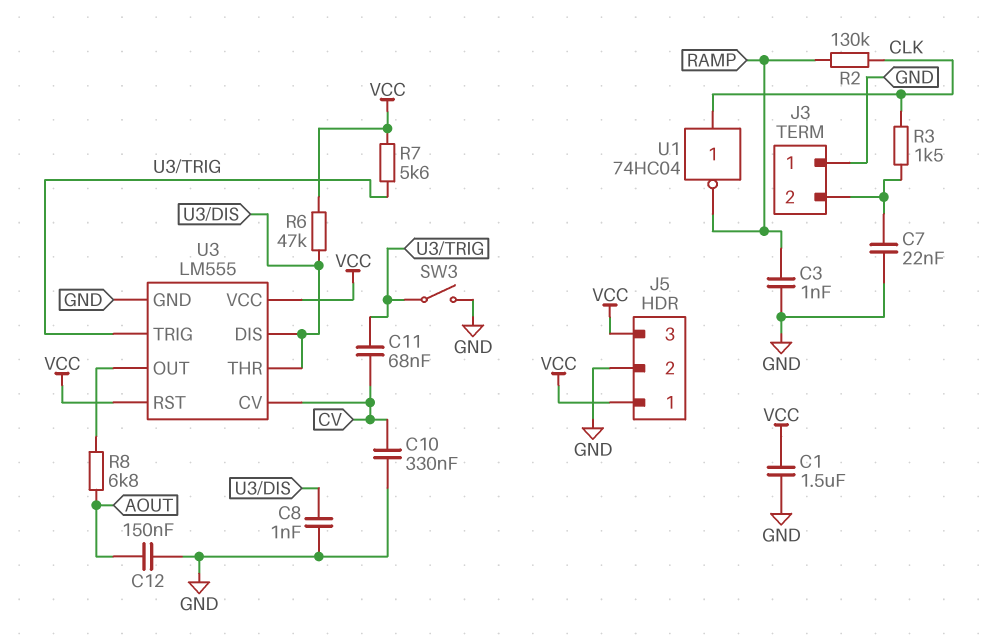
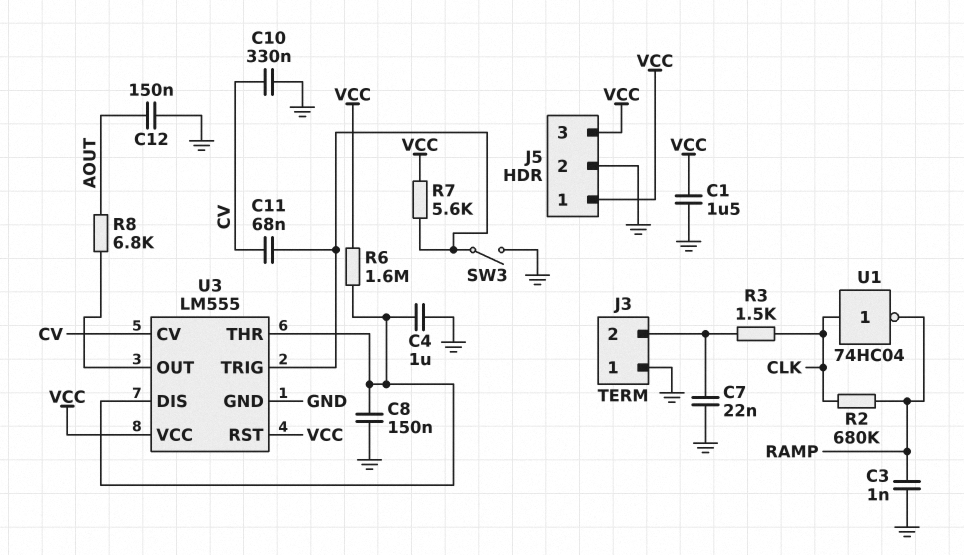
C4: none -> 1uF (GND, U3/DIS)
C8: 1nF (GND, U3/DIS) -> 150nF (GND, U3/DIS)
R2: 130k (CLK, RAMP) -> 680k (CLK, RAMP)
R6: 47k (U3/DIS, VCC) -> 1.6M (U3/DIS, VCC)

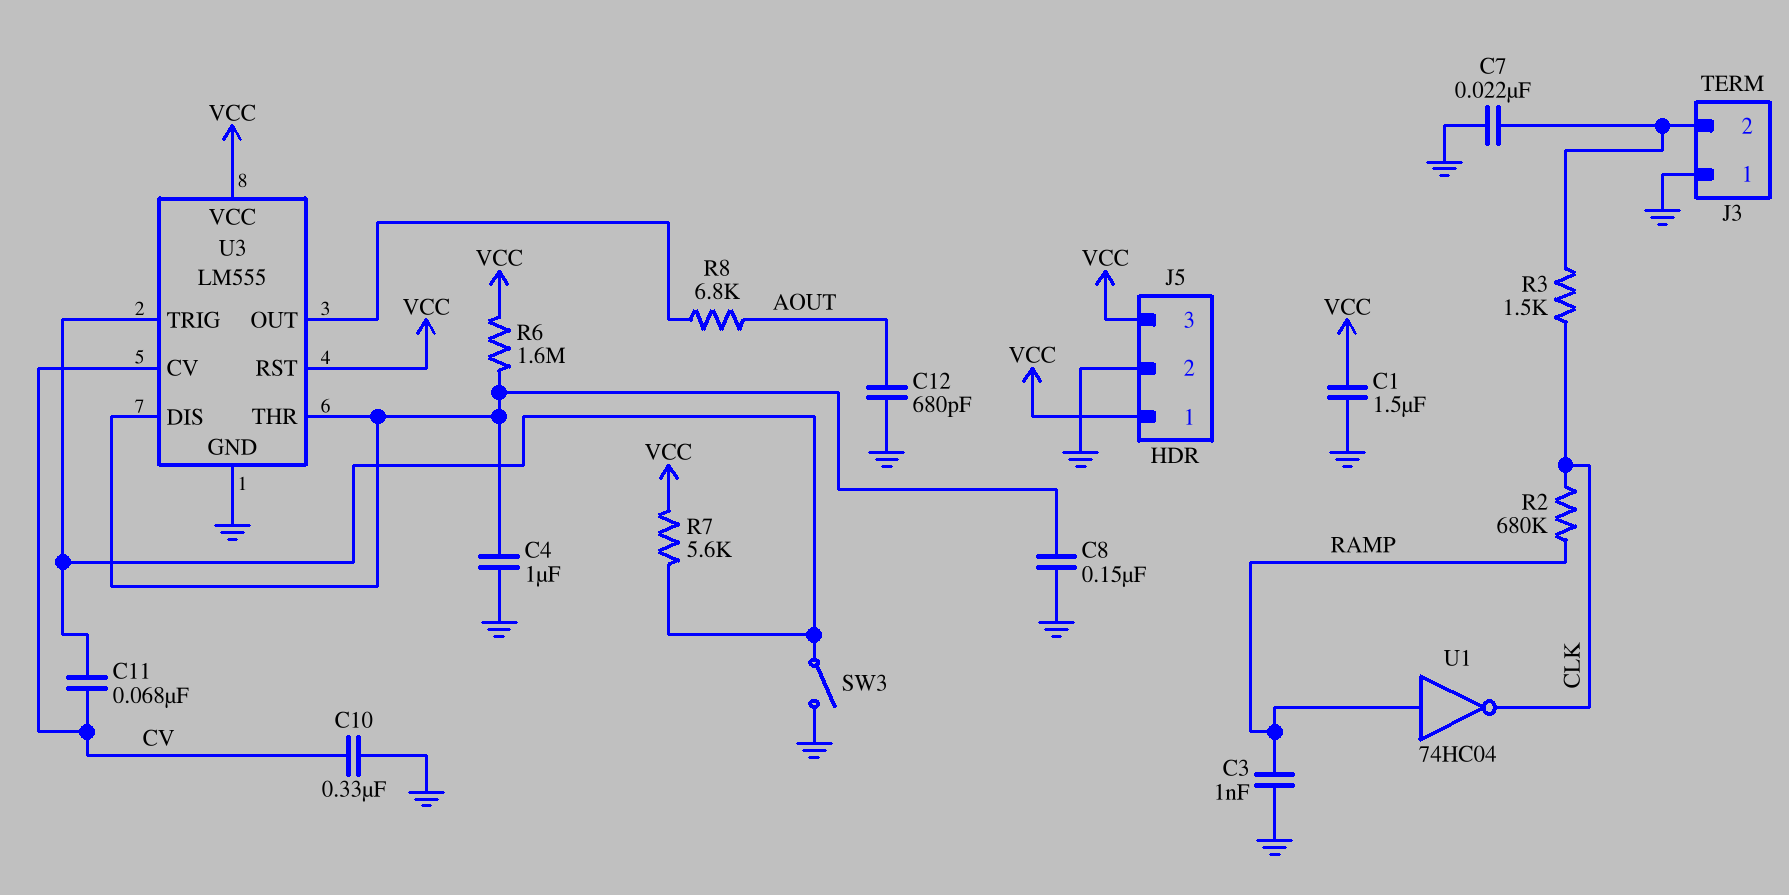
C12: 150nF (AOUT, GND) -> 680pF (AOUT, GND)
U1: NOT 74HC04 (in CLK, out RAMP) -> NOT 74HC04 (in RAMP, out CLK)

